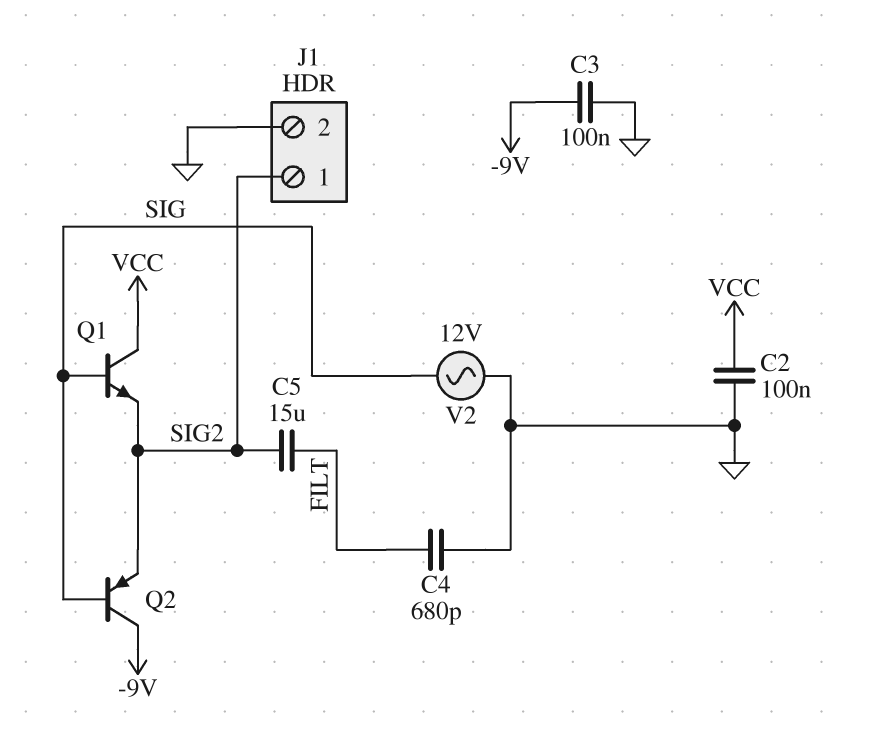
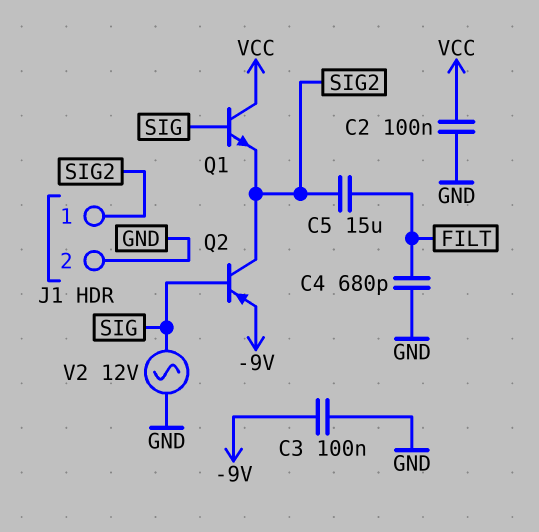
Q2: PNP (B SIG, C -9V, E SIG2) -> PNP (B SIG, C SIG2, E -9V)

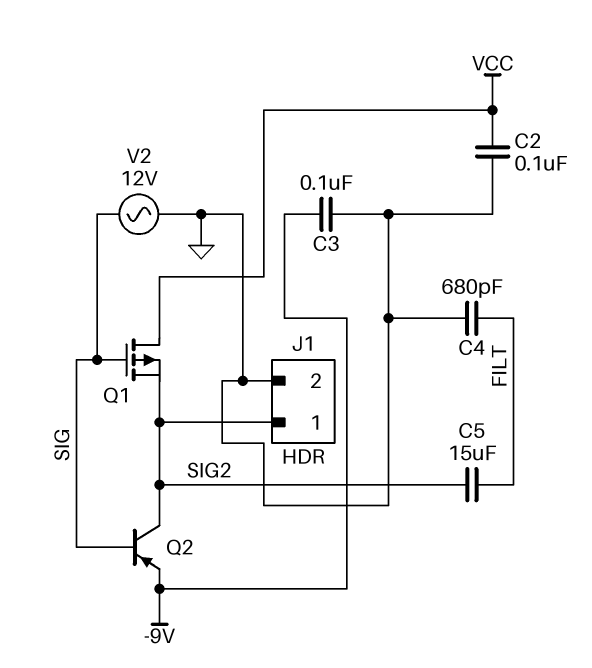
Q1: NPN (B SIG, C VCC, E SIG2) -> PMOS (G SIG, D VCC, S SIG2)

